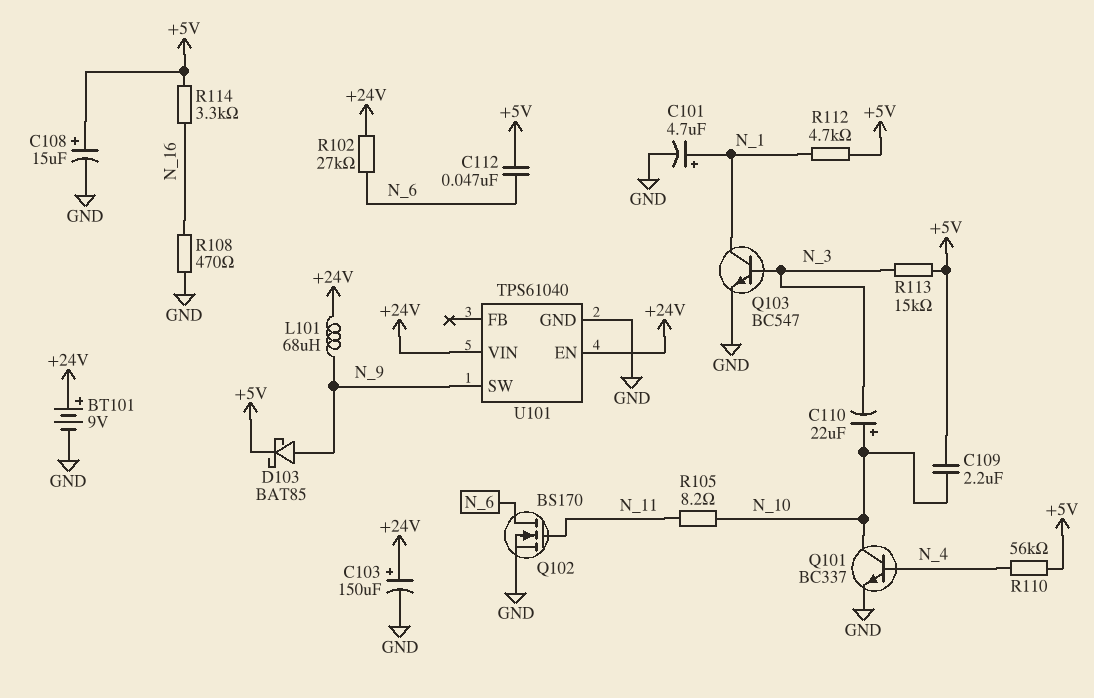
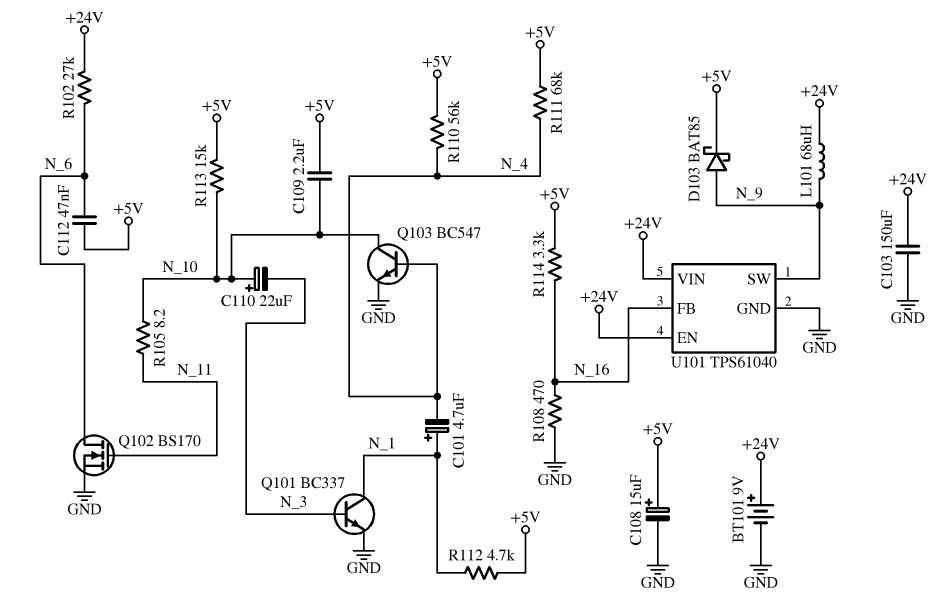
C101: 4.7uF (plus N_1, minus GND) -> 4.7uF (plus N_1, minus N_4)
C103: 150uF (plus +24V, minus GND) -> 150uF (+24V, GND)
Q101: NPN BC337 (B N_4, C N_10, E GND) -> NPN BC337 (B N_3, C N_1, E GND)
Q103: NPN BC547 (B N_3, C N_1, E GND) -> NPN BC547 (B N_4, C N_10, E GND)
R111: none -> 68k (+5V, N_4)
R113: 15k (+5V, N_3) -> 15k (+5V, N_10)
U101 pin FB: none -> N_16

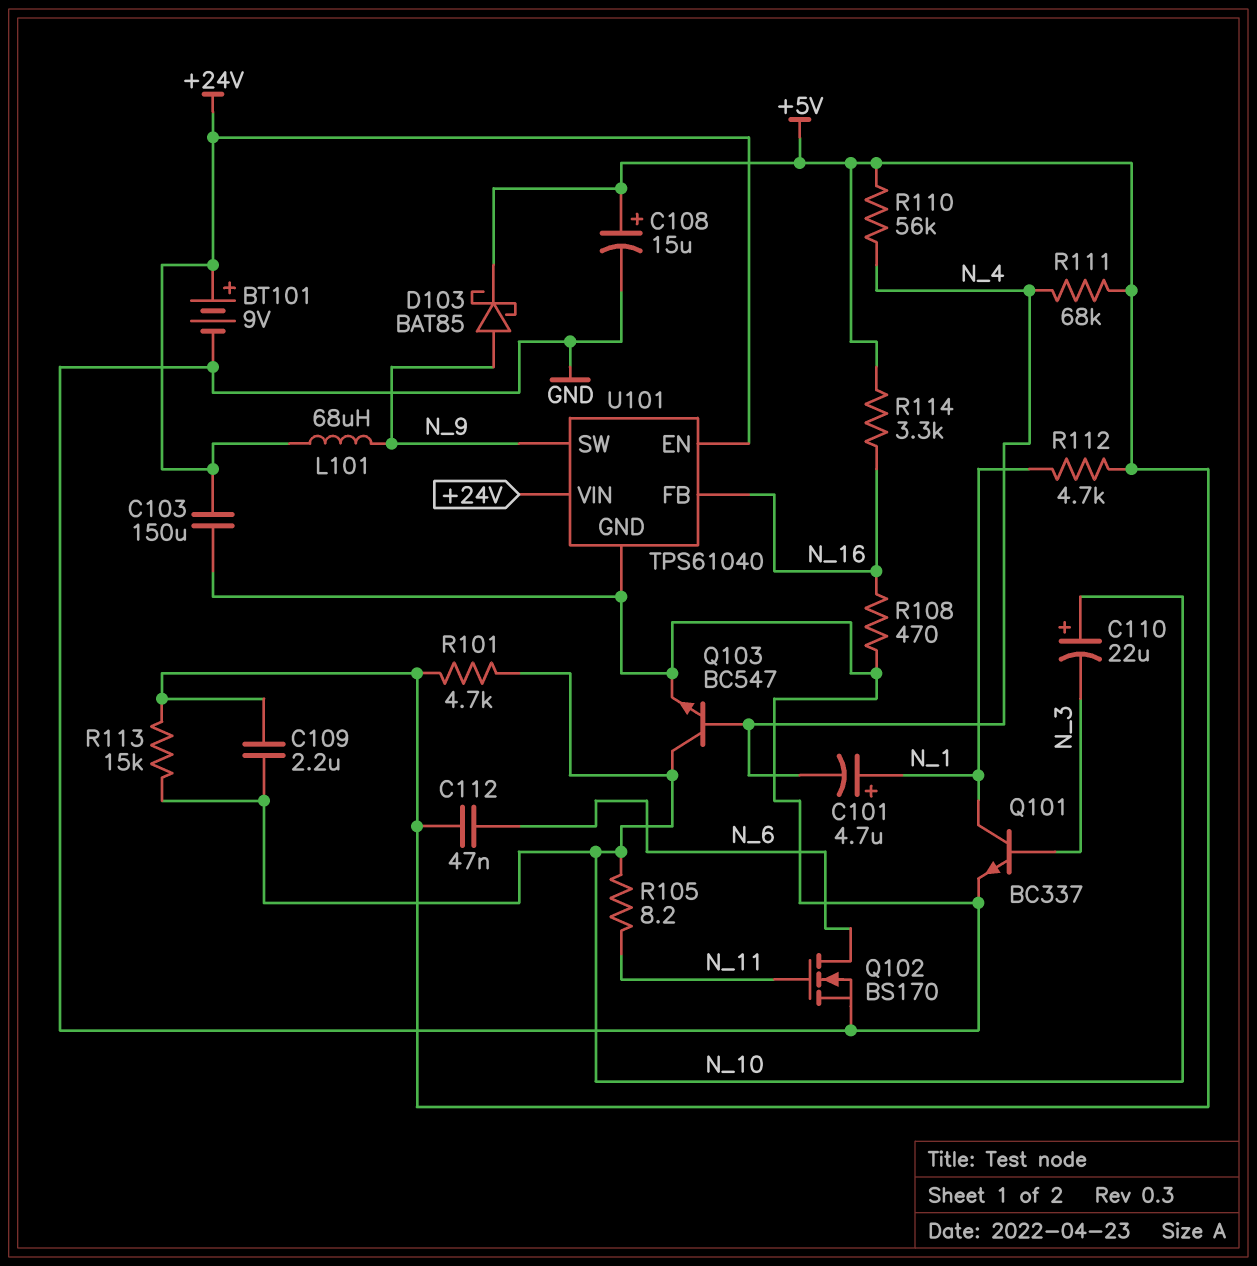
R101: none -> 4.7k (+5V, N_10)
R102: 27k (+24V, N_6) -> none

